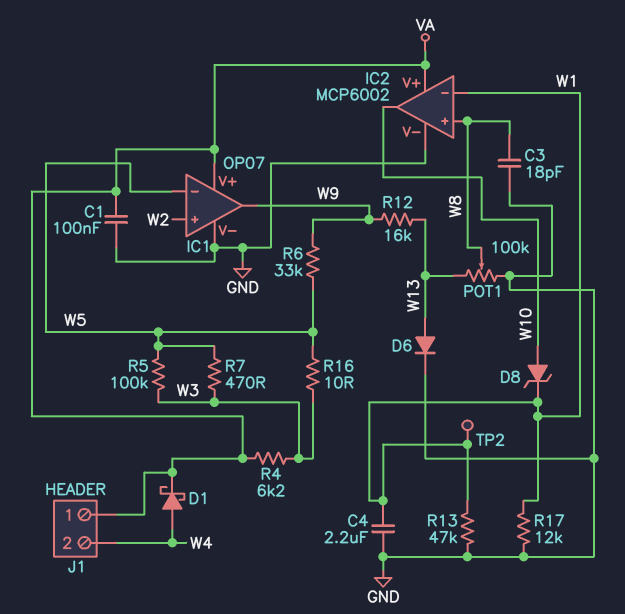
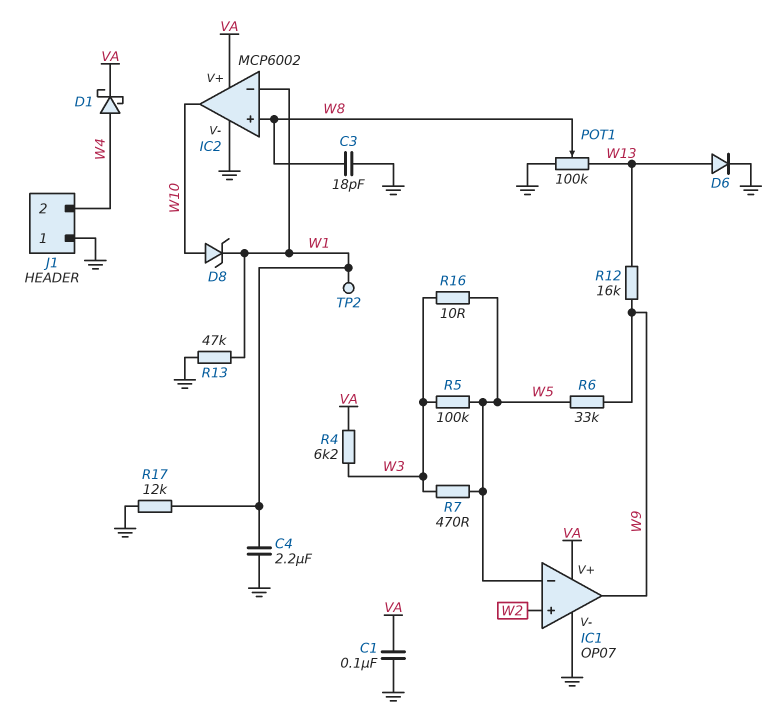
J1 pin 1: VA -> GND

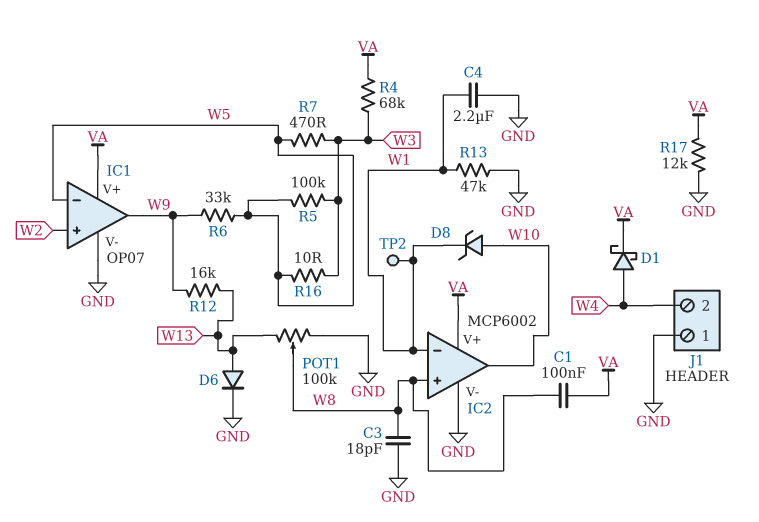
C1: 100nF (GND, VA) -> 100nF (VA, W8)
R4: 6.2k (VA, W3) -> 68k (VA, W3)
R17: 12k (GND, W1) -> 12k (GND, VA)

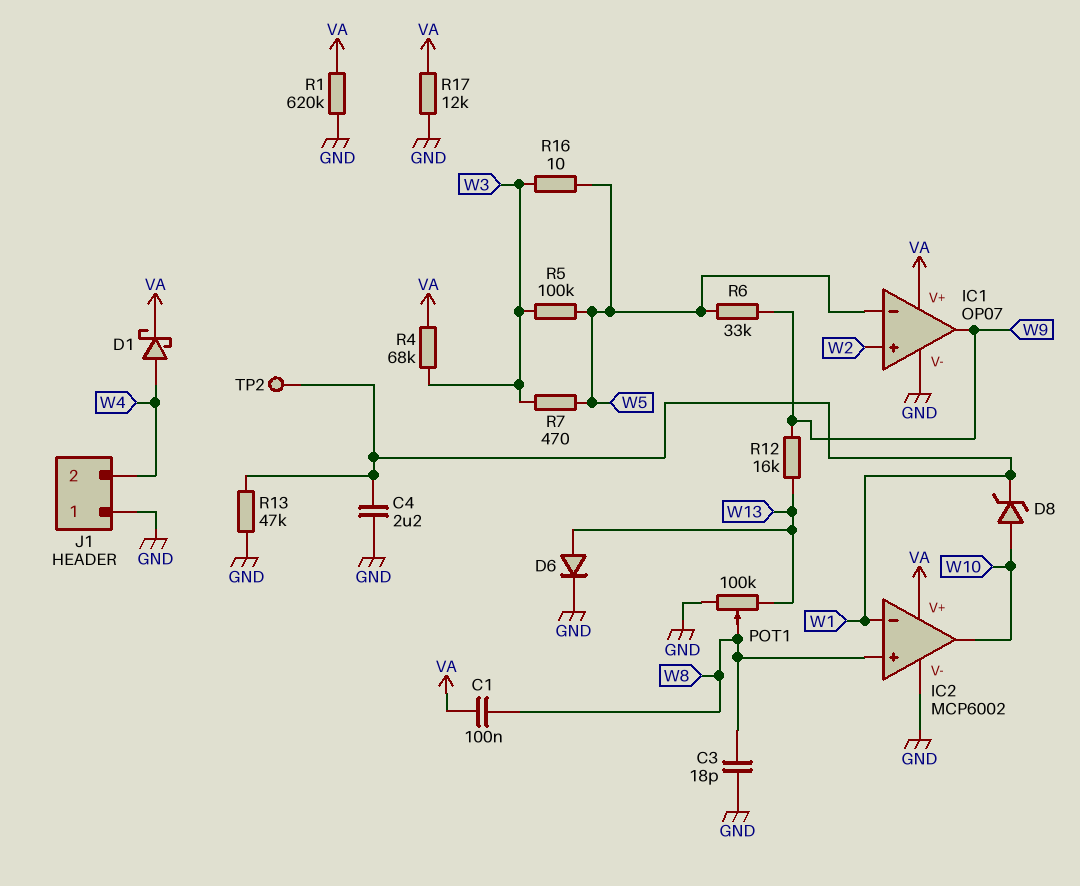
R1: none -> 620k (GND, VA)

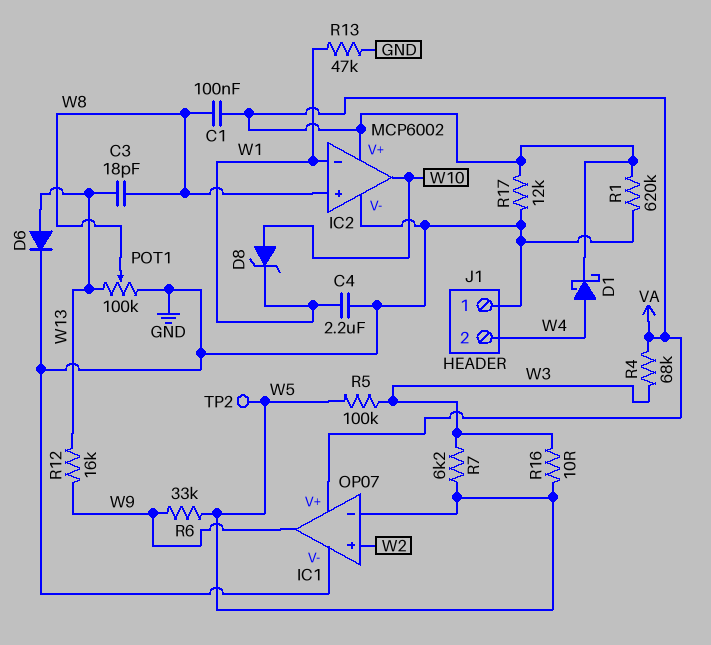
C3: 18pF (GND, W8) -> 18pF (W8, W13)
R7: 470 (W3, W5) -> 6.2k (W3, W5)
TP2: test point (W1) -> test point (W5)

